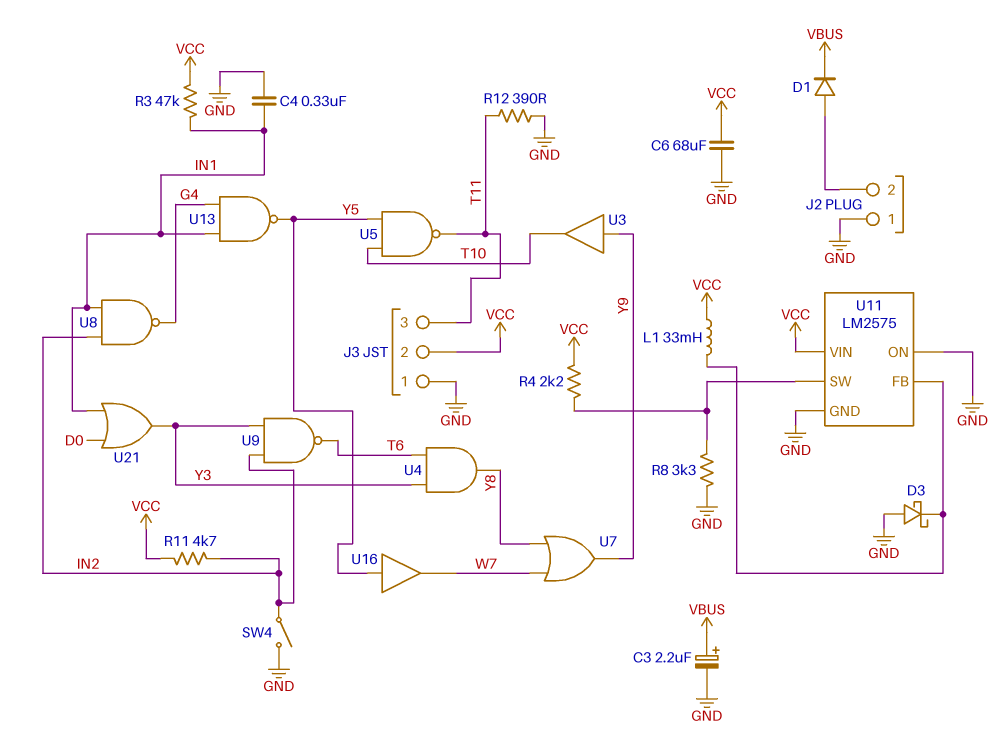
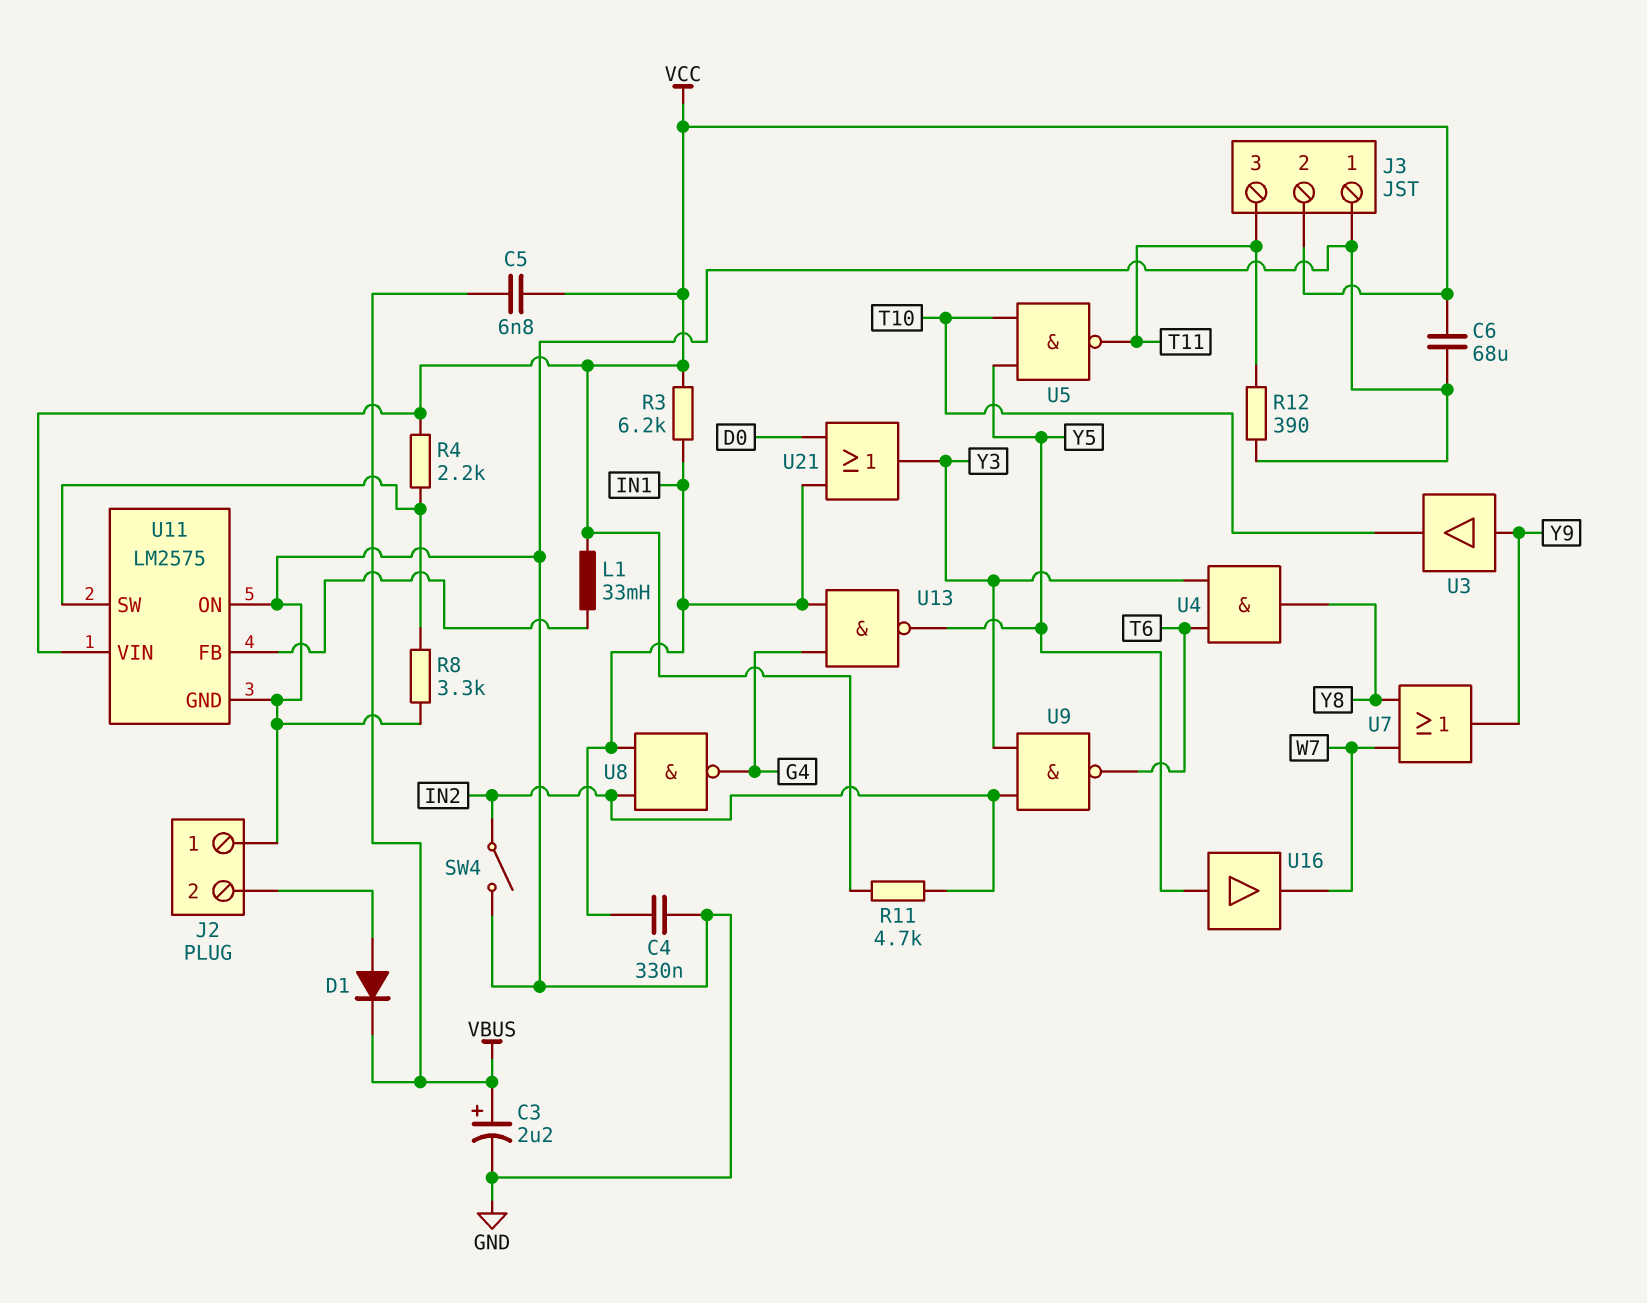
C5: none -> 6.8nF (VBUS, VCC)
D3: schottky (A GND, K U11/FB) -> none
R3: 47k (IN1, VCC) -> 6.2k (IN1, VCC)

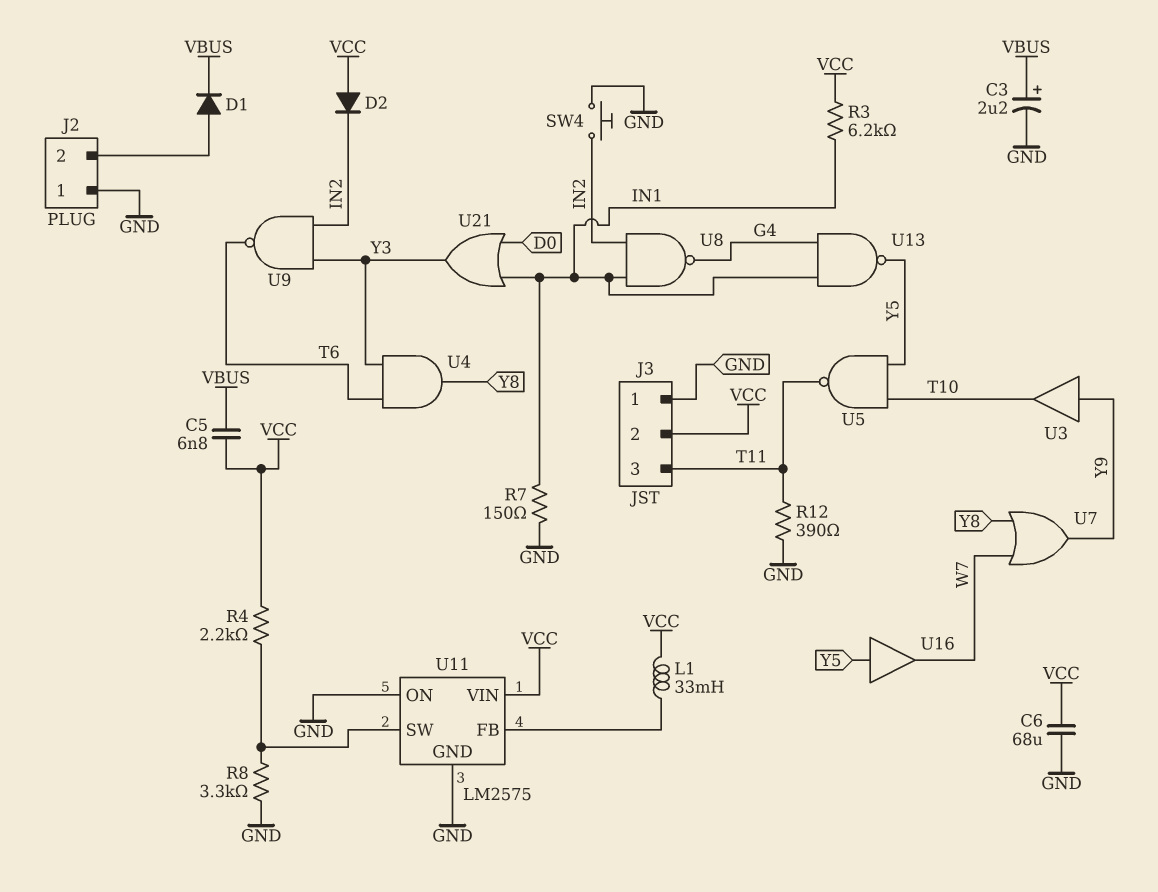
C4: 330nF (GND, IN1) -> none
D2: none -> diode (A VCC, K IN2)
R7: none -> 150 (GND, IN1)
R11: 4.7k (IN2, VCC) -> none
SW4: switch (GND, IN2) -> button (GND, IN2)

